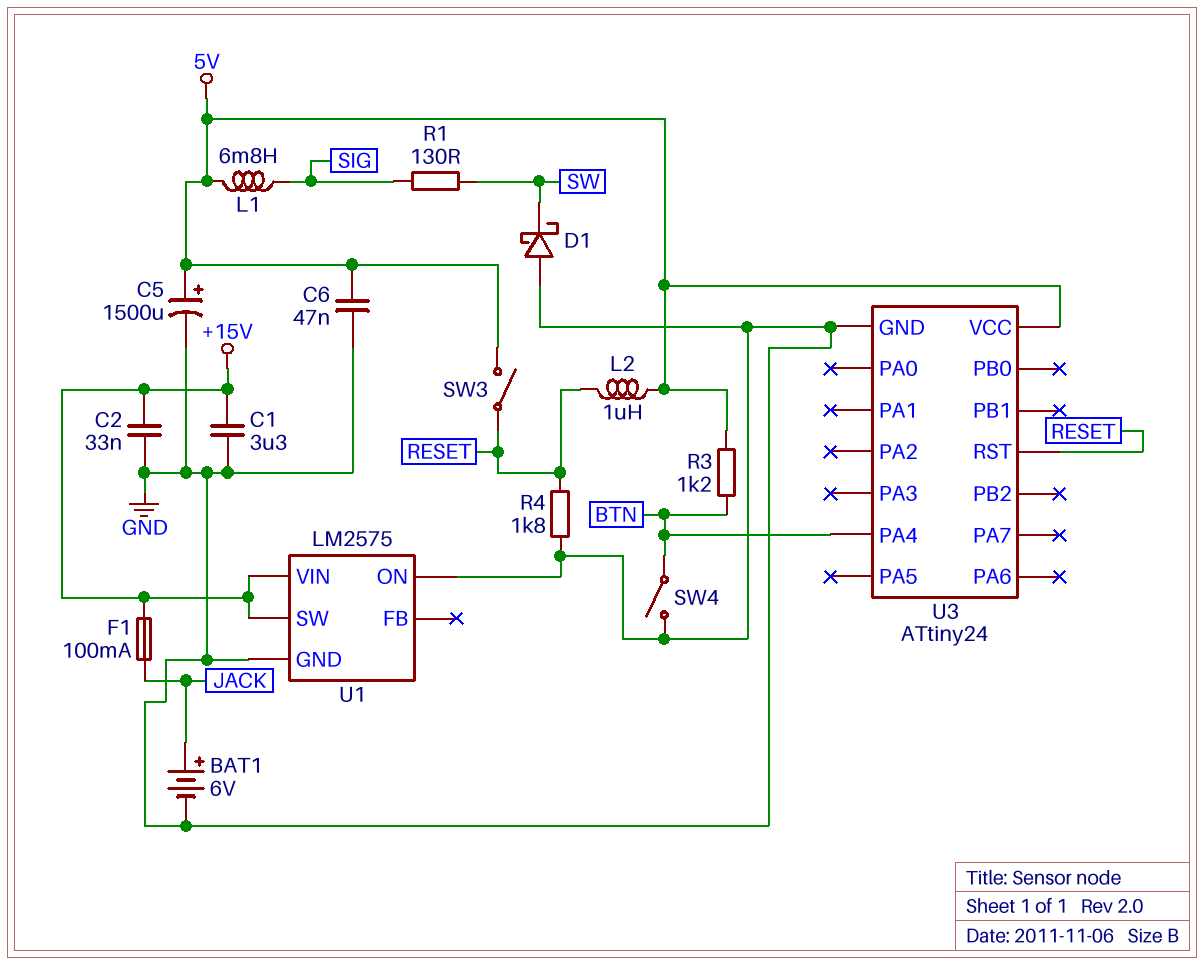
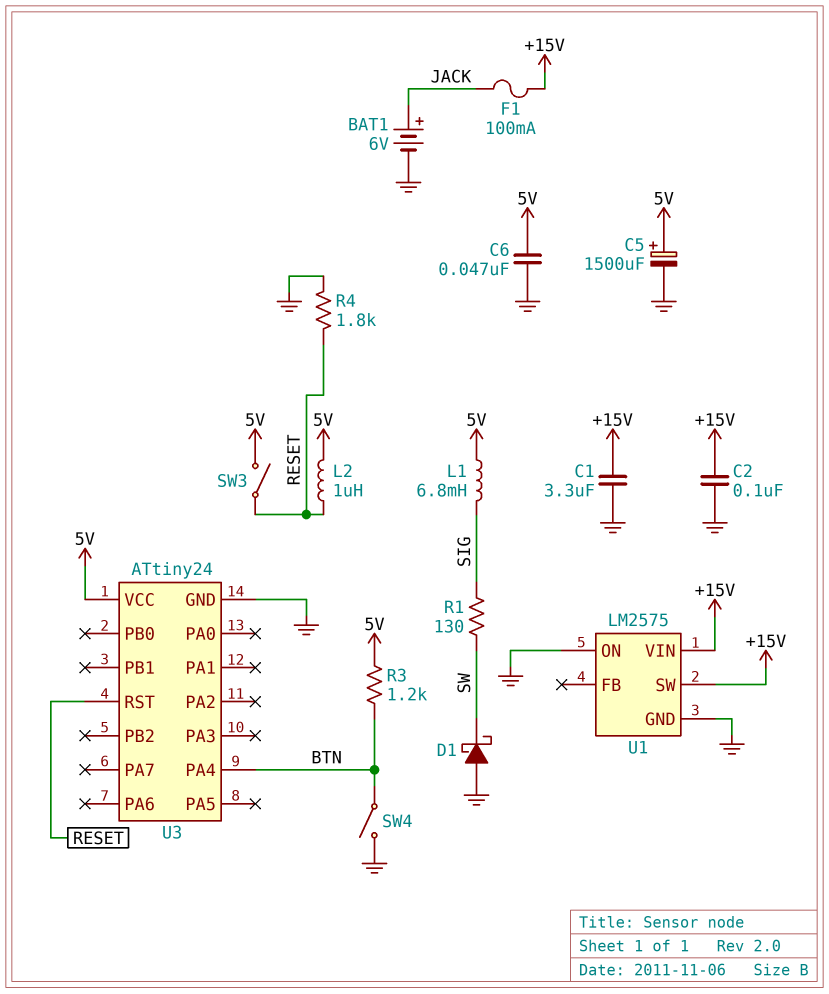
C2: 33nF (+15V, GND) -> 100nF (+15V, GND)

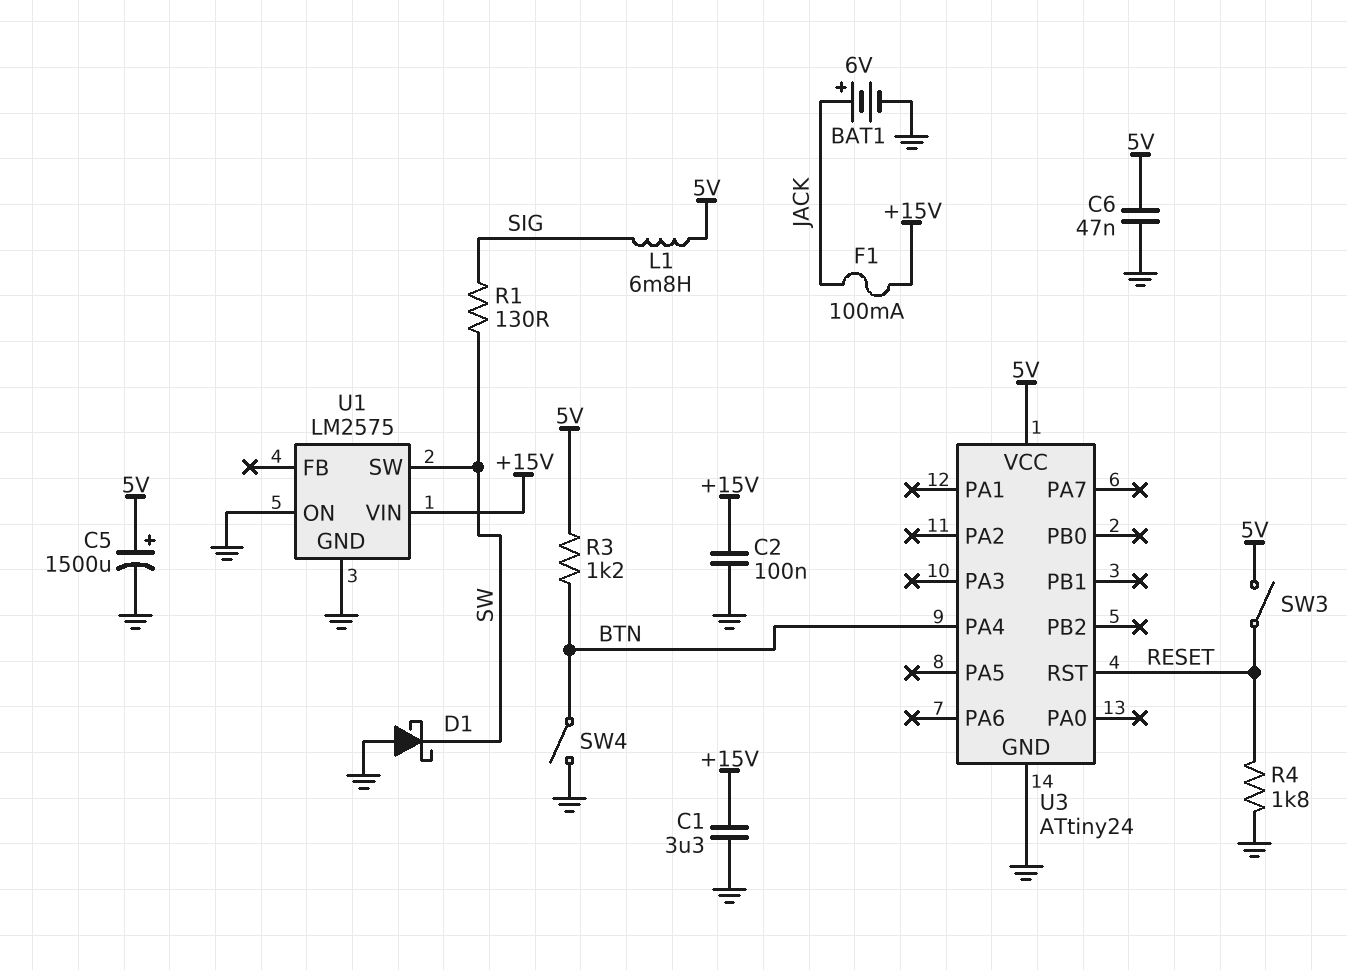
L2: 1uH (5V, RESET) -> none
U1 pin SW: +15V -> SW

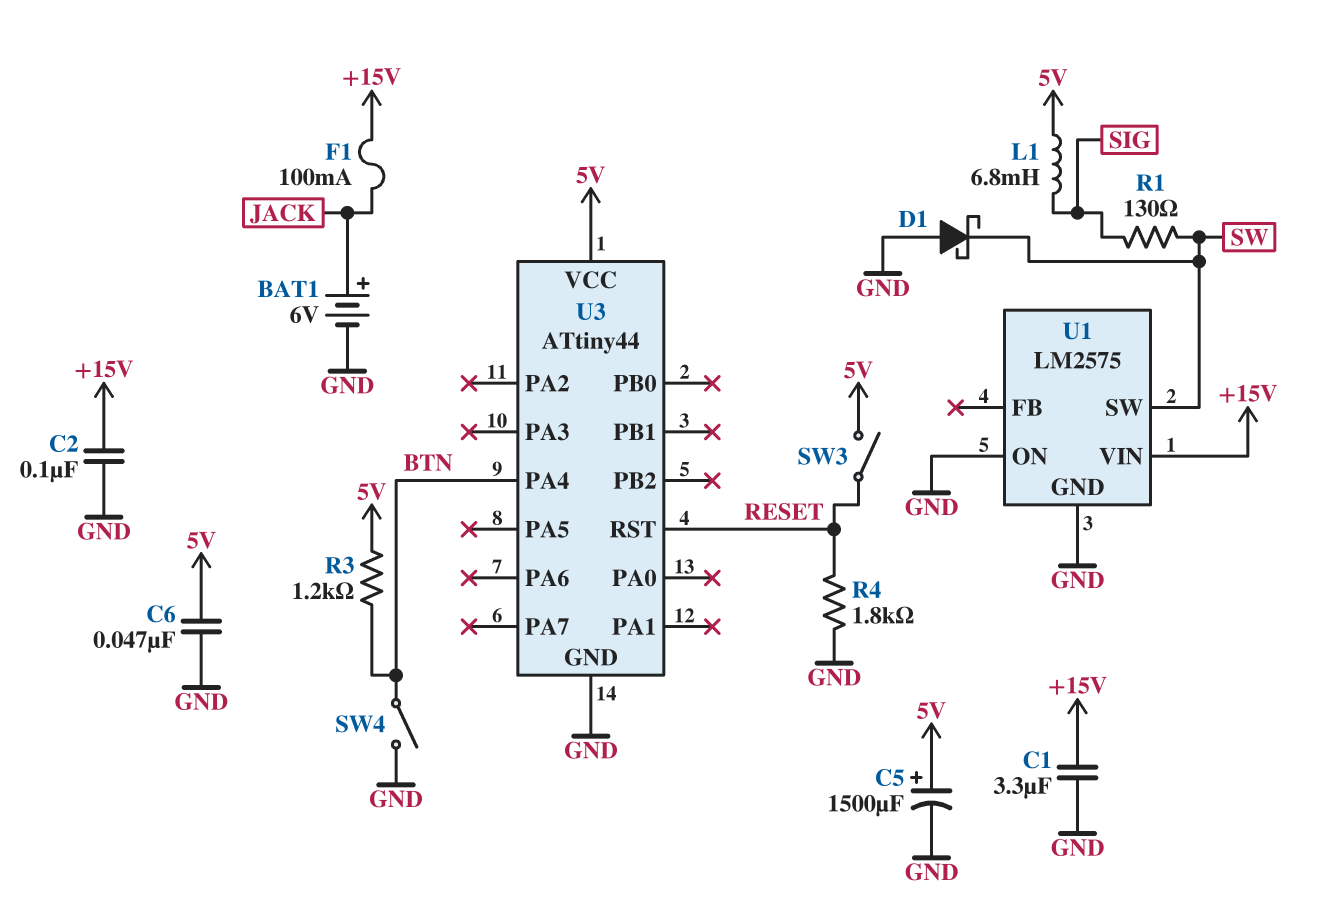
U3: ATtiny24 -> ATtiny44

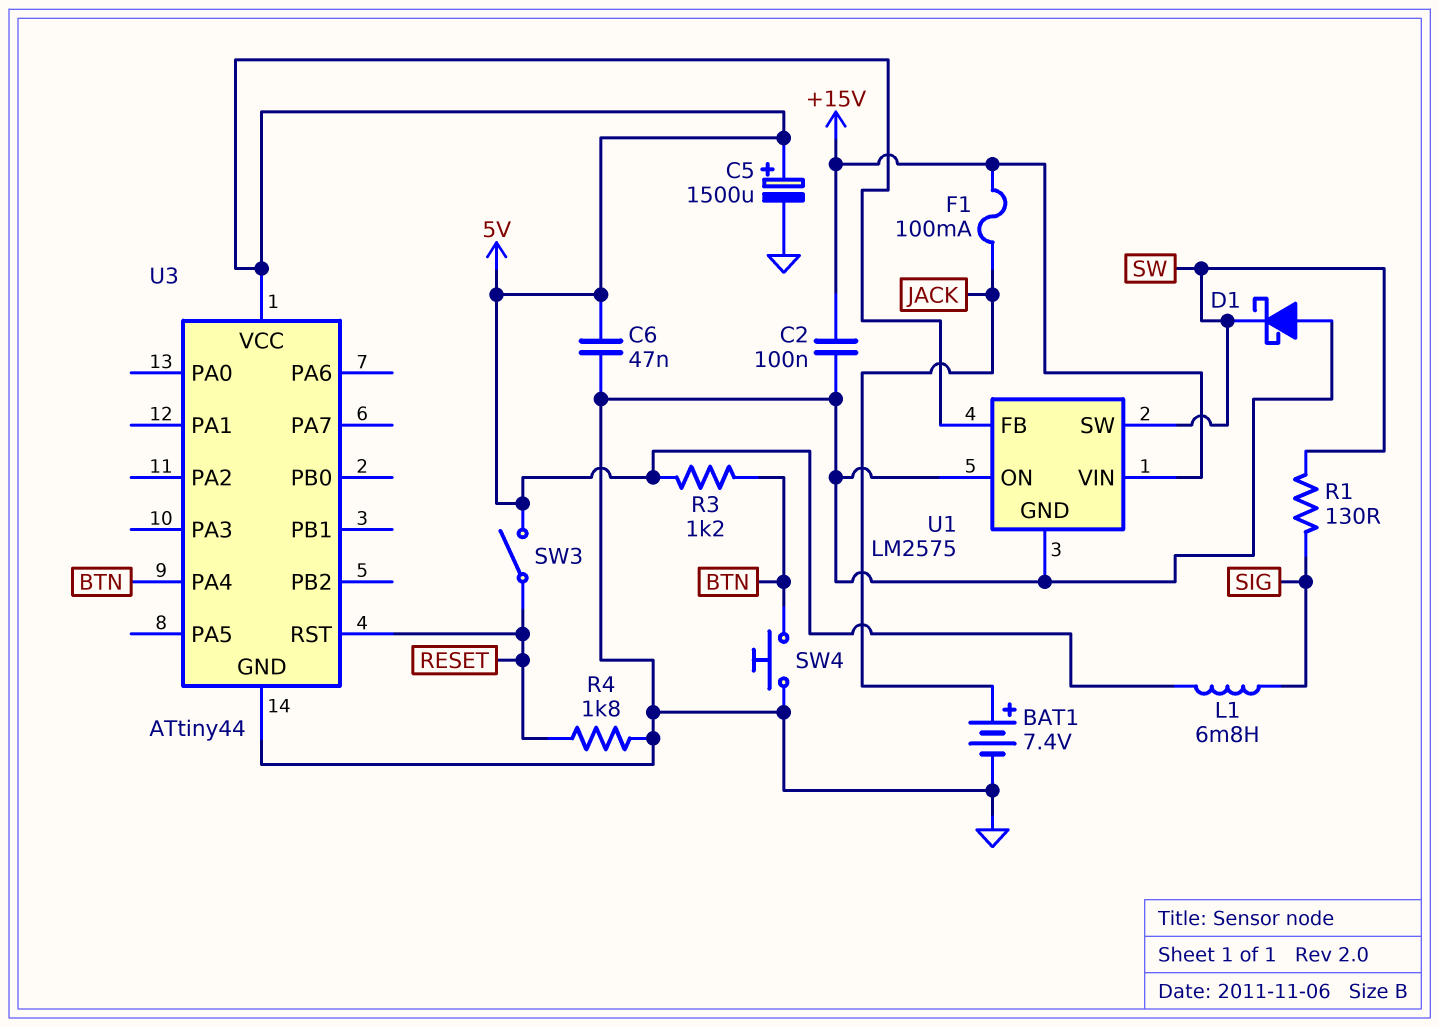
BAT1: 6V (plus JACK, minus GND) -> 7.4V (plus JACK, minus GND)
C1: 3.3uF (+15V, GND) -> none
SW4: switch (BTN, GND) -> button (BTN, GND)
U1 pin FB: none -> 5V

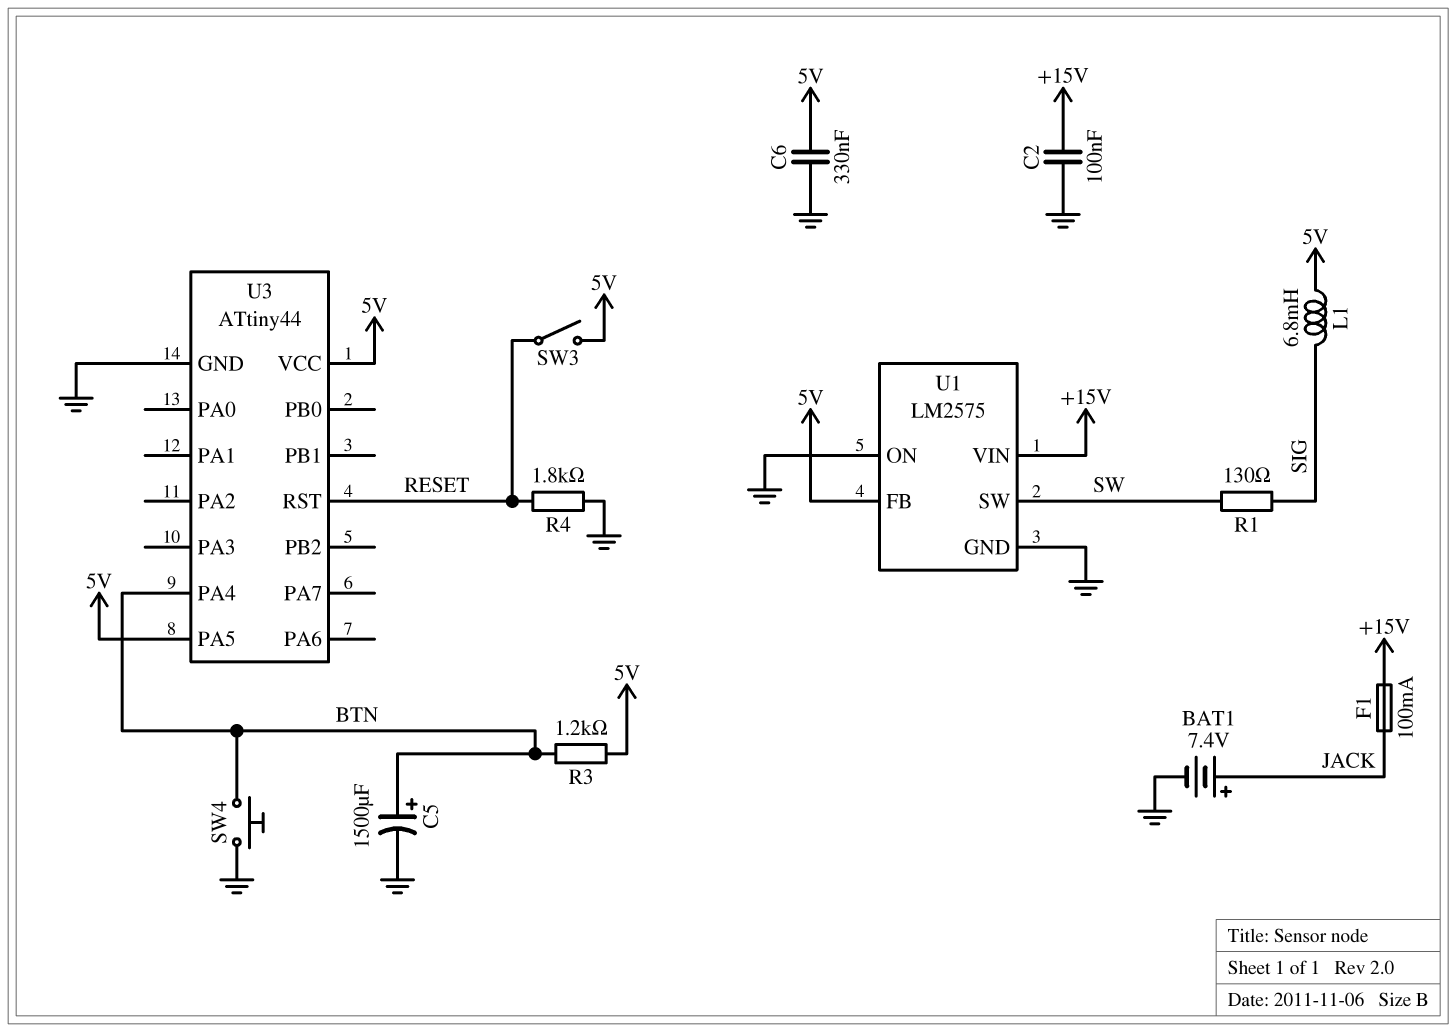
C5: 1500uF (plus 5V, minus GND) -> 1500uF (plus BTN, minus GND)
C6: 47nF (5V, GND) -> 330nF (5V, GND)
D1: schottky (A GND, K SW) -> none
U3 pin PA5: none -> 5V

